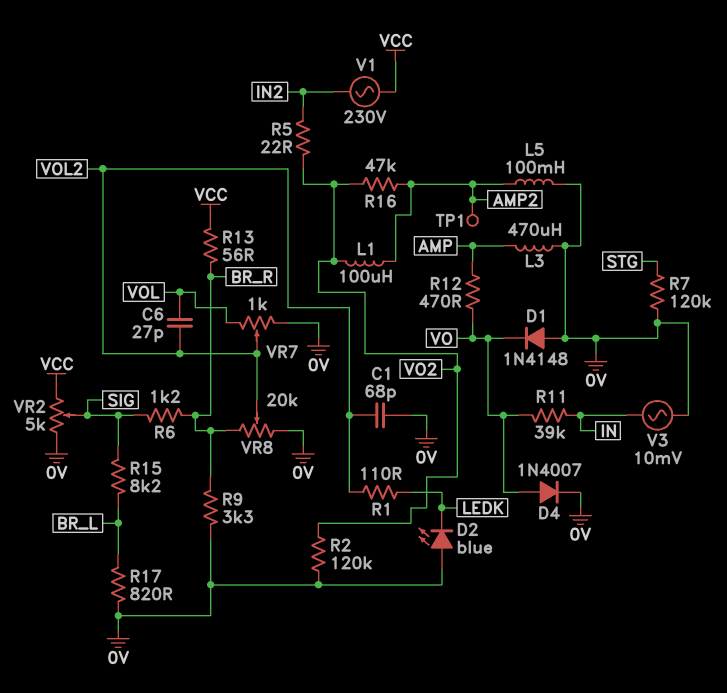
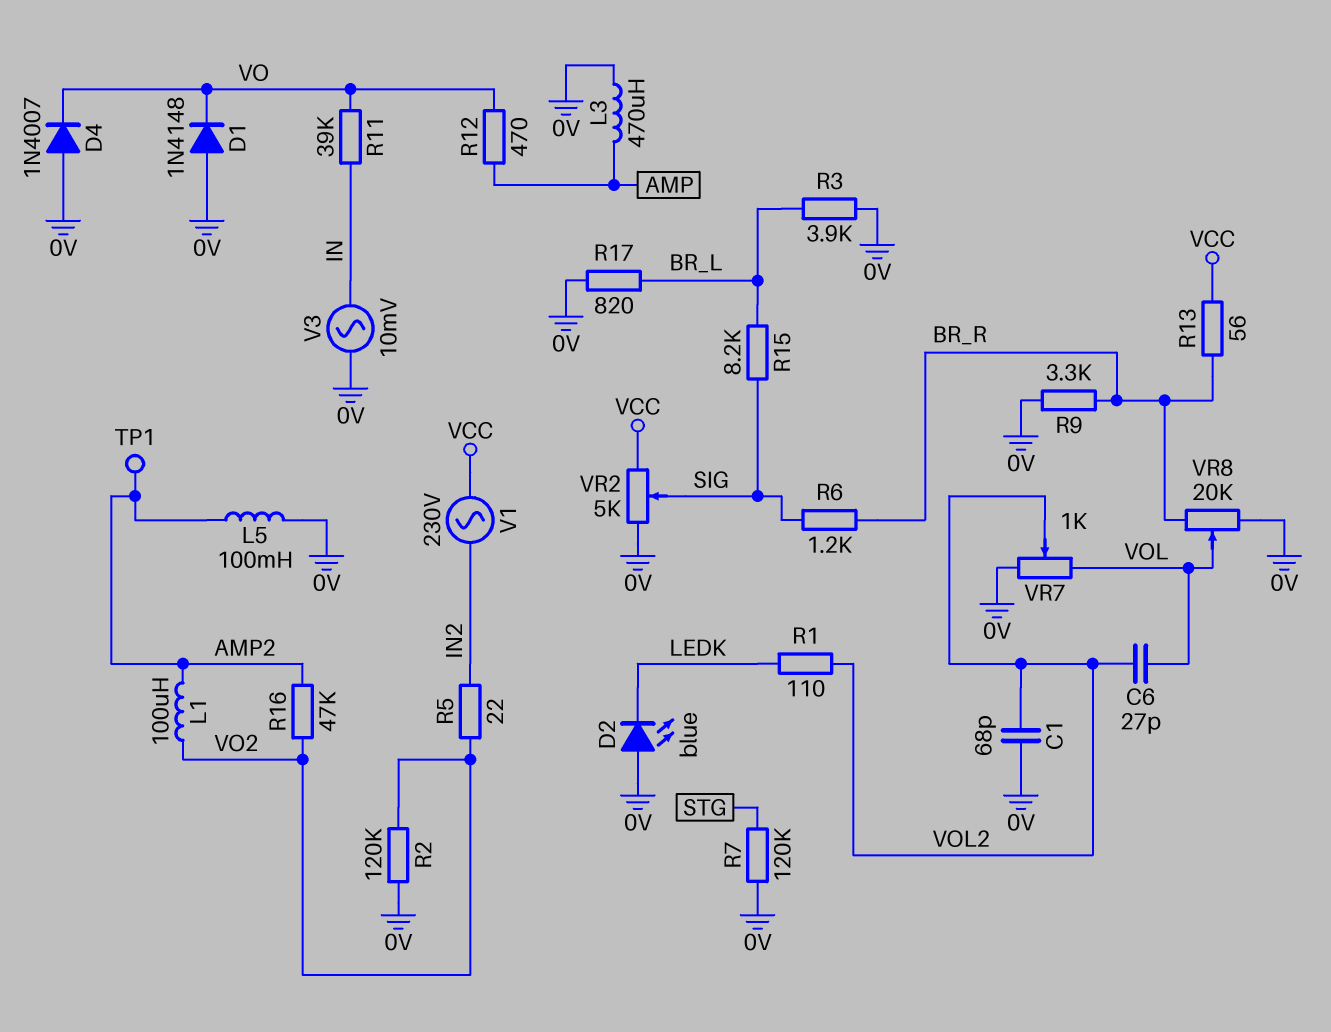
D4: diode 1N4007 (A VO, K 0V) -> diode 1N4007 (A 0V, K VO)
R3: none -> 3.9k (0V, BR_L)
VR8: 20k (0V, BR_R, wiper VOL2) -> 20k (0V, BR_R, wiper VOL)

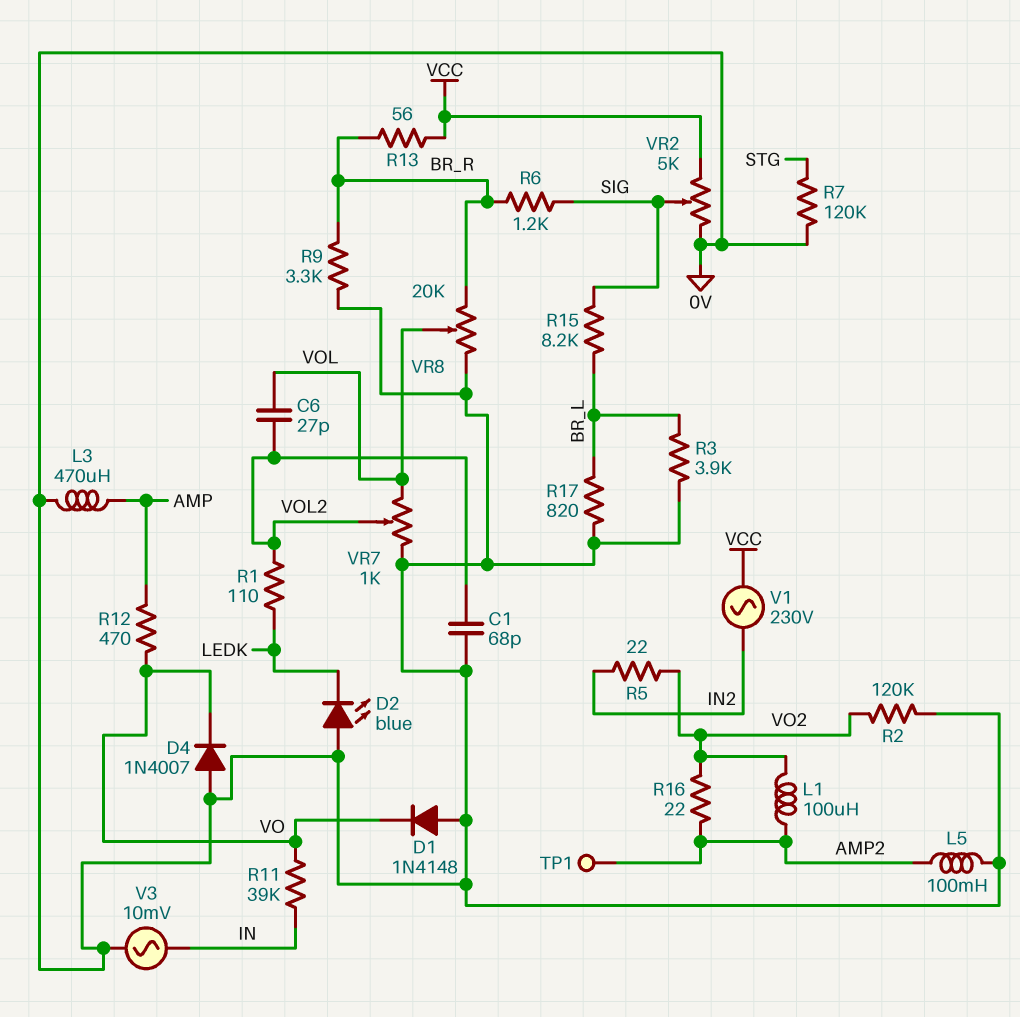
R16: 47k (AMP2, VO2) -> 22 (AMP2, VO2)

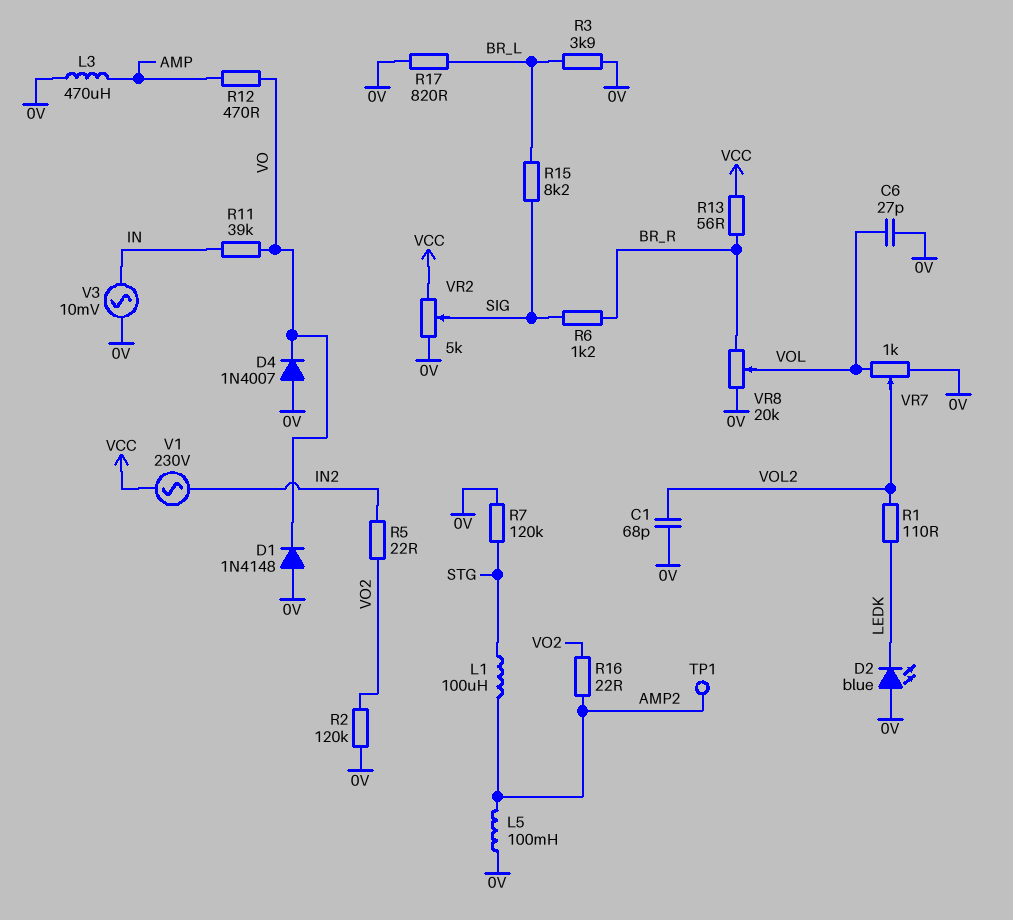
C6: 27pF (VOL, VOL2) -> 27pF (0V, VOL)
L1: 100uH (AMP2, VO2) -> 100uH (AMP2, STG)
R9: 3.3k (0V, BR_R) -> none

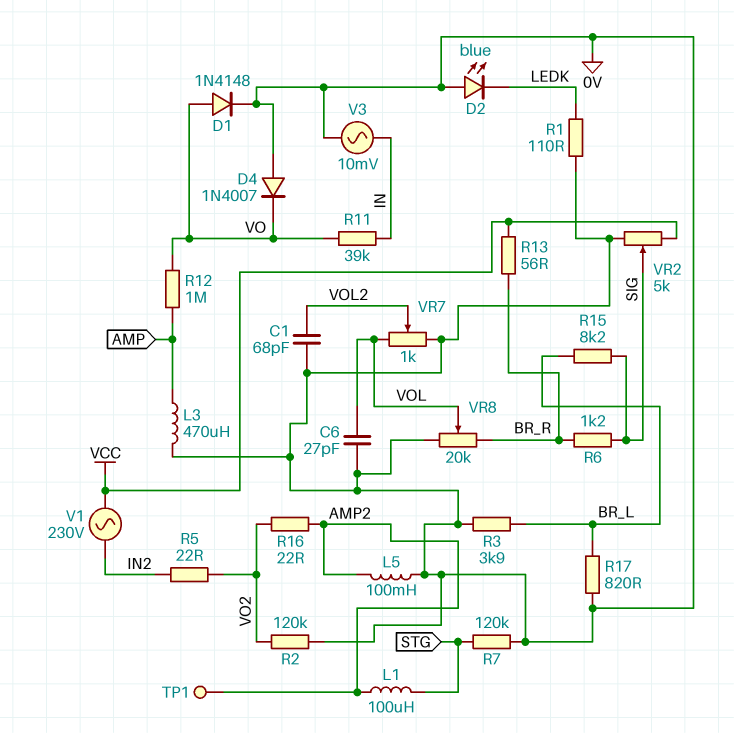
D1: diode 1N4148 (A 0V, K VO) -> diode 1N4148 (A VO, K 0V)
R1: 110 (LEDK, VOL2) -> 110 (0V, LEDK)
R12: 470 (AMP, VO) -> 1M (AMP, VO)

